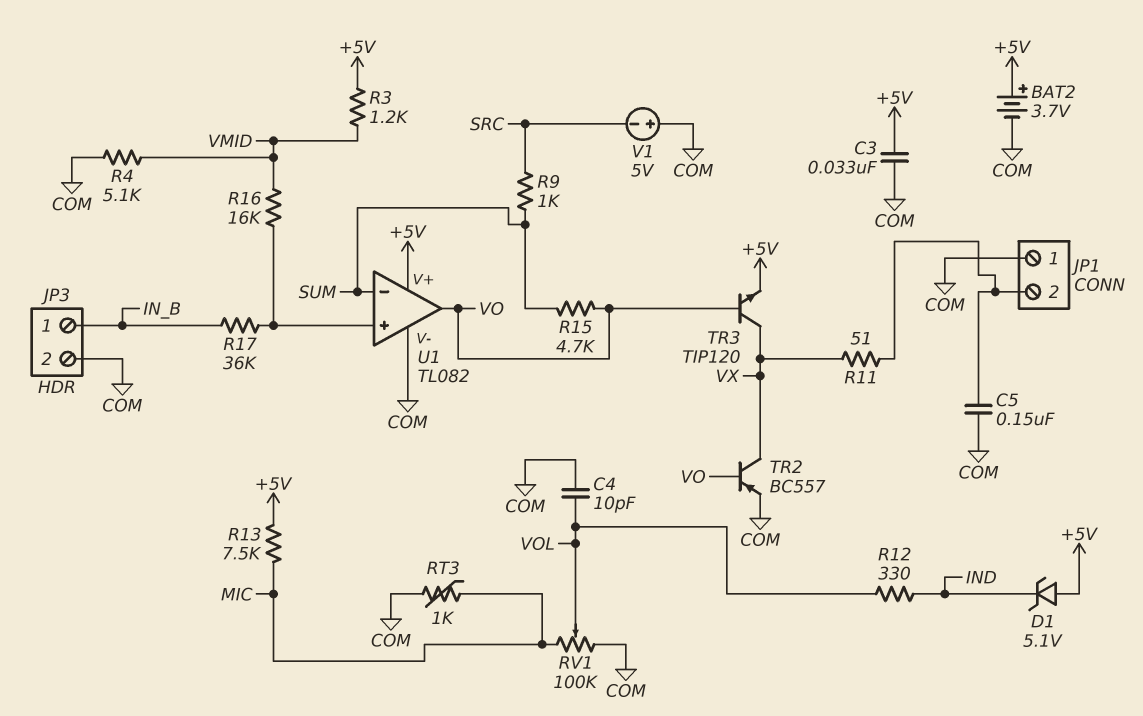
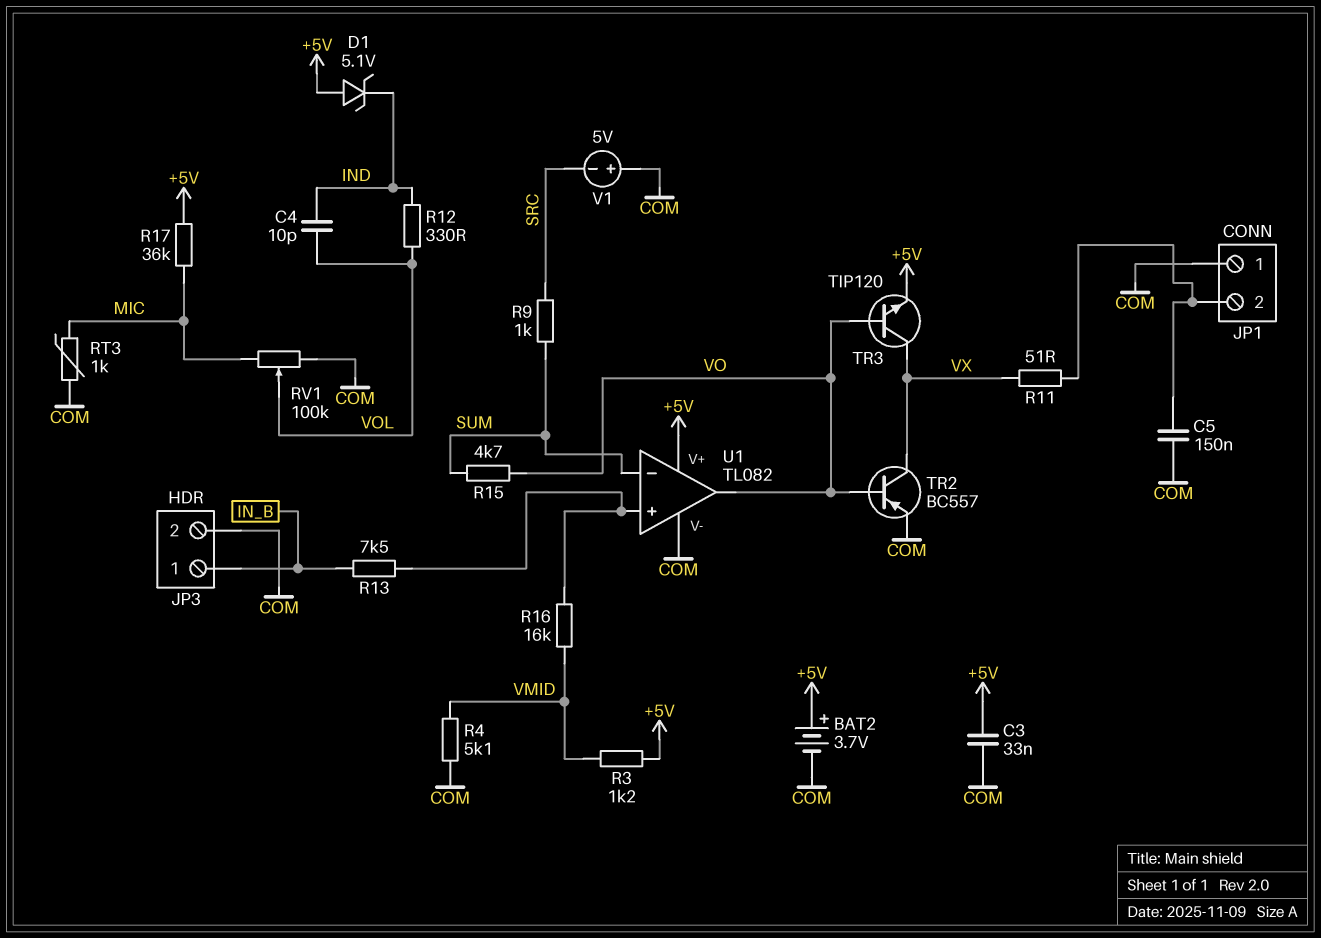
C4: 10pF (COM, VOL) -> 10pF (IND, VOL)
R13: 7.5k (+5V, MIC) -> 7.5k (IN_B, U1/in+)
R17: 36k (IN_B, U1/in+) -> 36k (+5V, MIC)

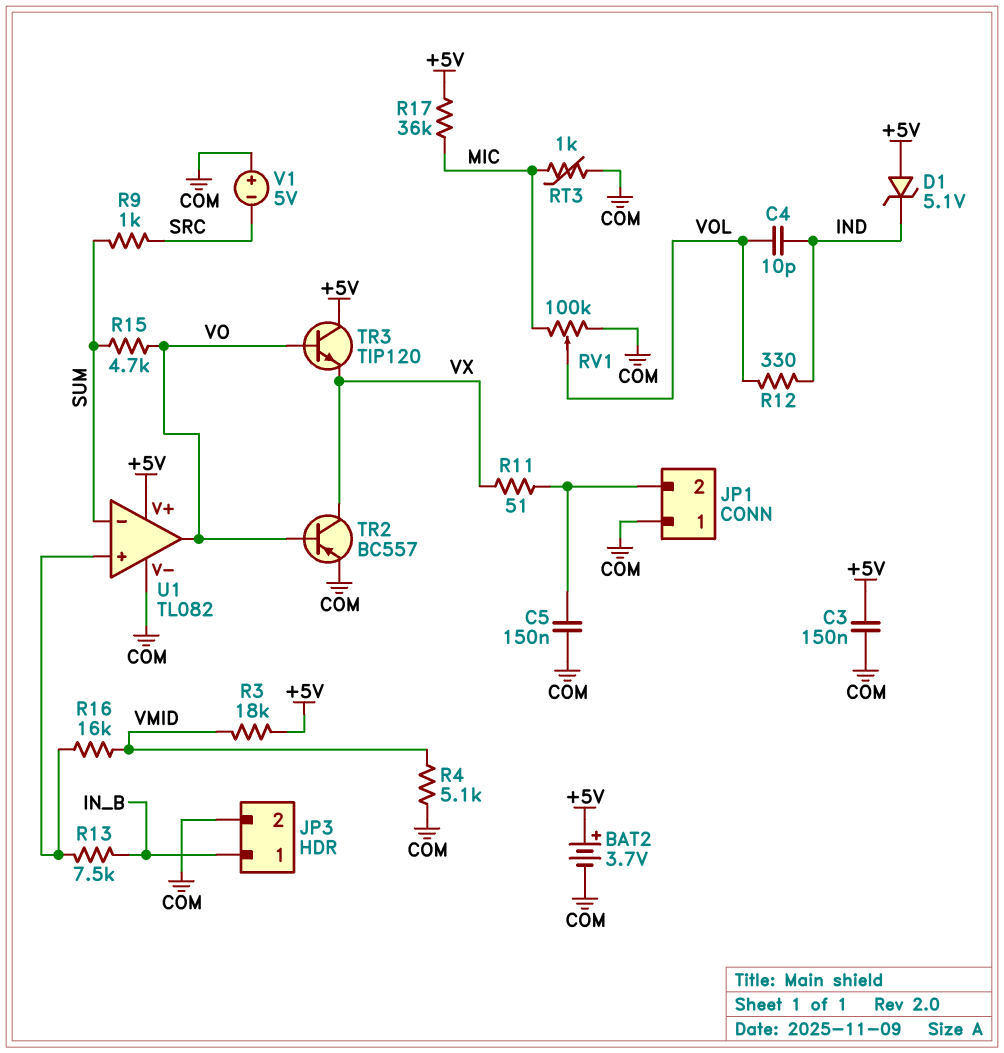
C3: 33nF (+5V, COM) -> 150nF (+5V, COM)
R3: 1.2k (+5V, VMID) -> 18k (+5V, VMID)
TR3: NPN TIP120 (B VO, C VX, E +5V) -> NPN TIP120 (B VO, C +5V, E VX)

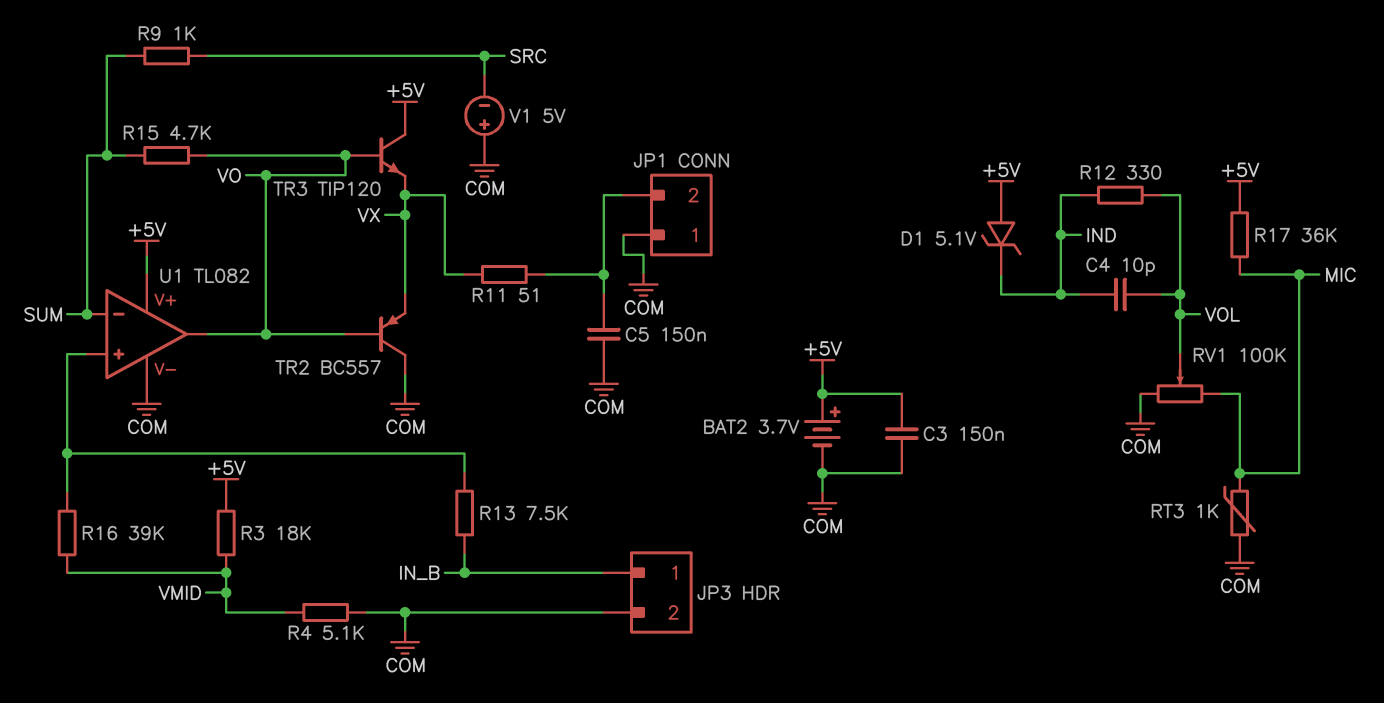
R16: 16k (U1/in+, VMID) -> 39k (U1/in+, VMID)
TR2: PNP BC557 (B VO, C VX, E COM) -> PNP BC557 (B VO, C COM, E VX)

